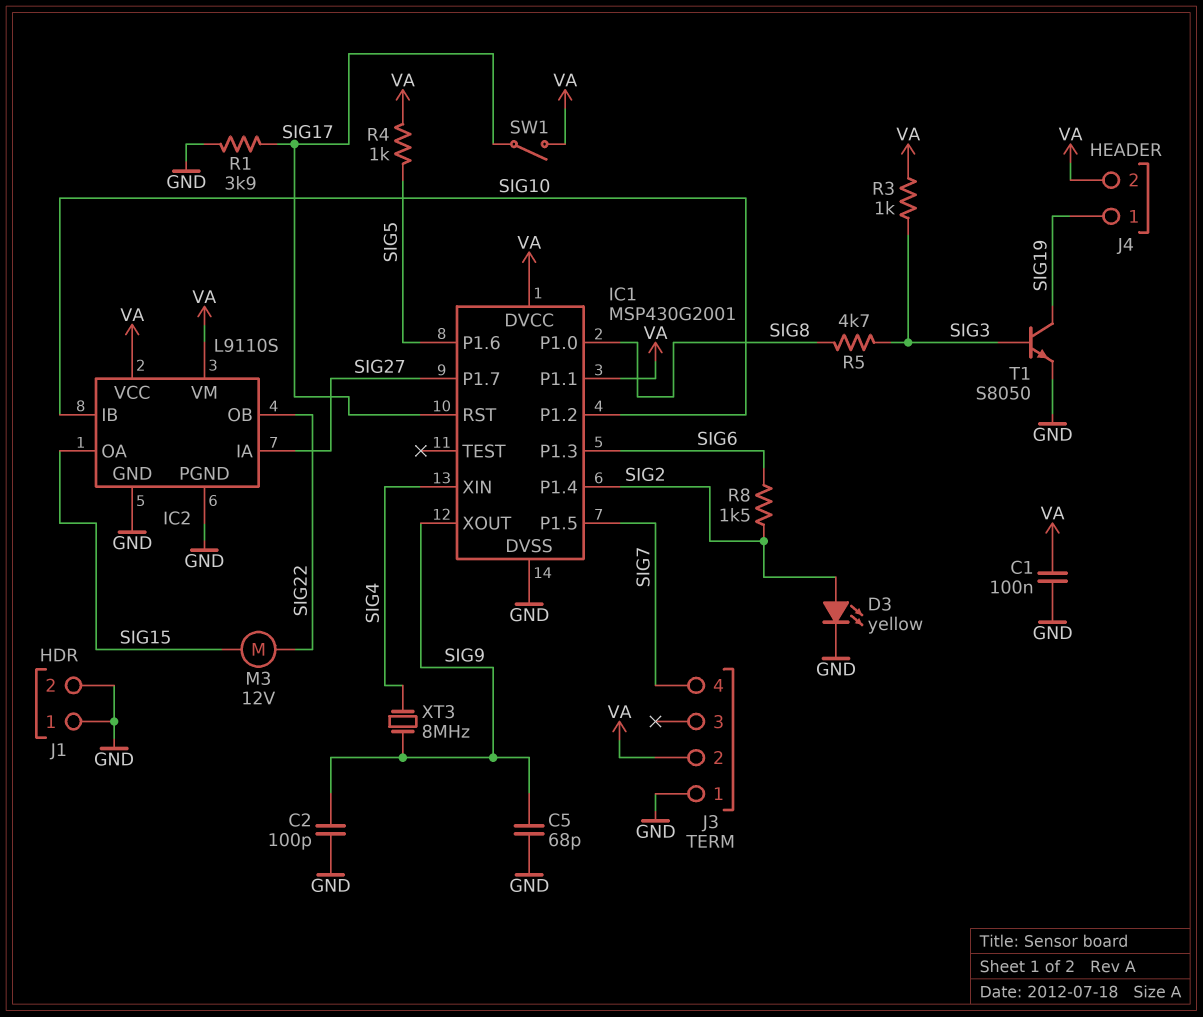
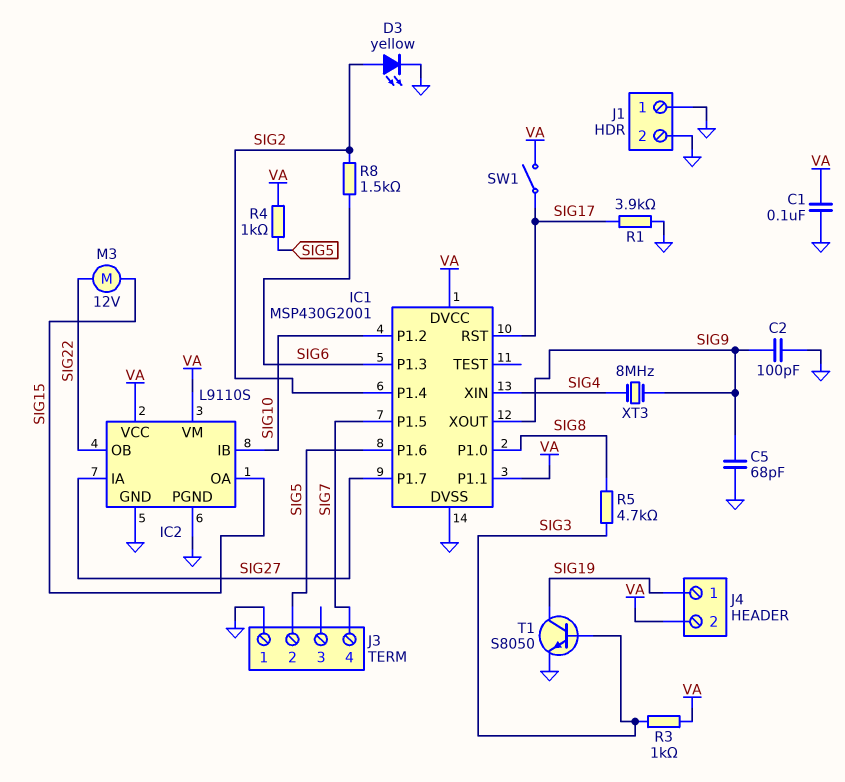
J3 pin 2: VA -> SIG5

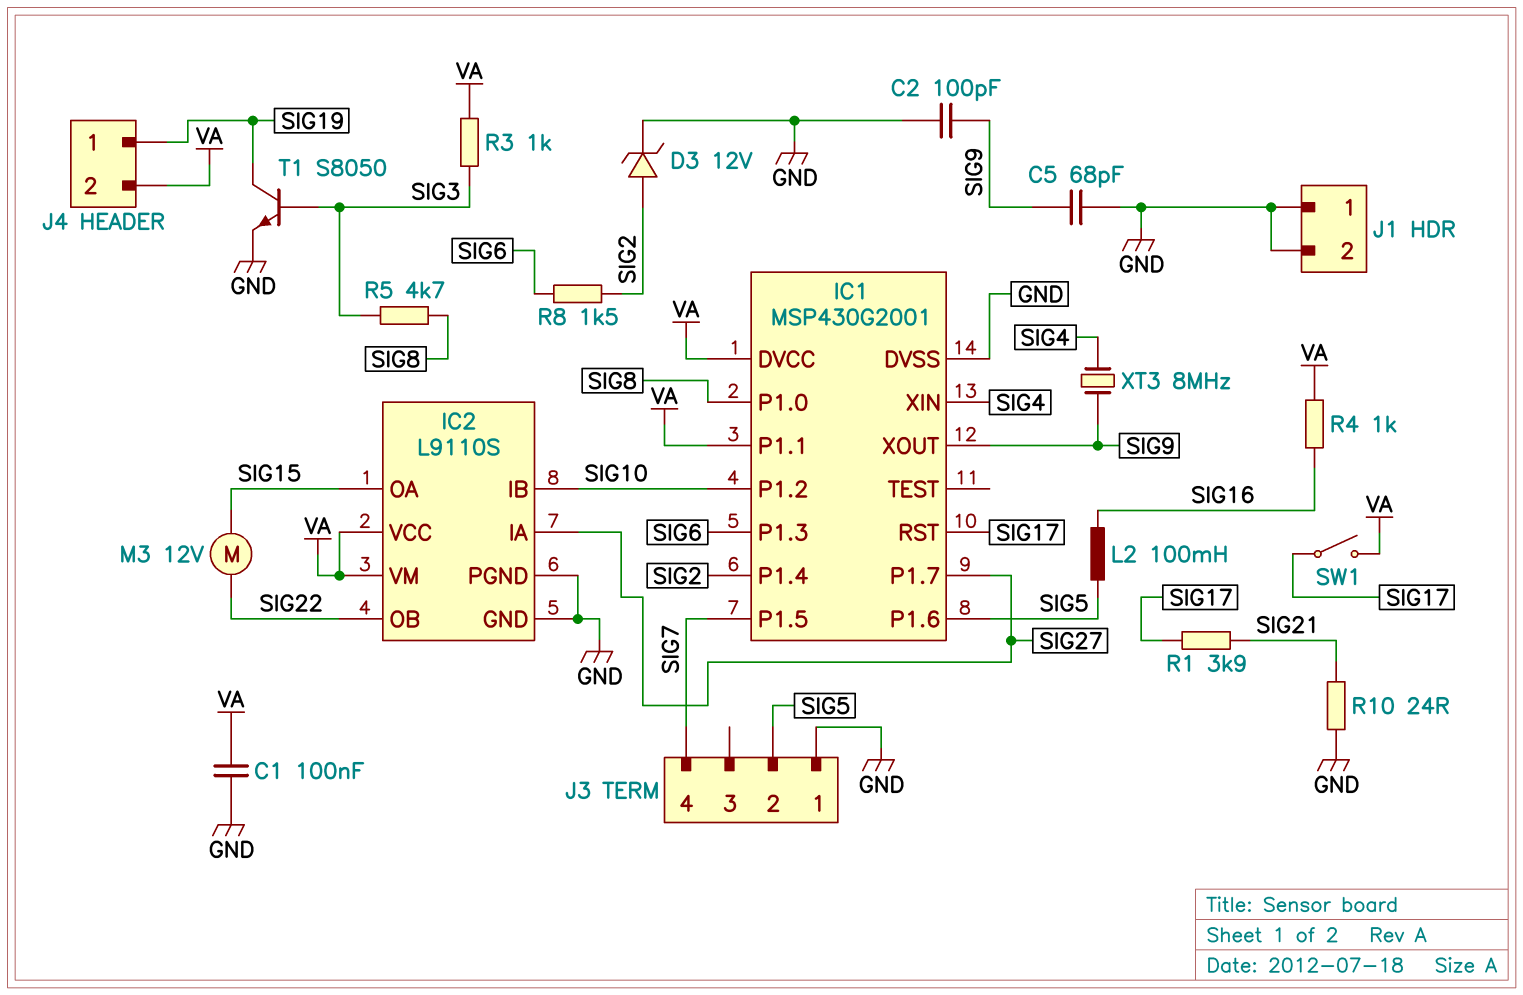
D3: LED yellow (A SIG2, K GND) -> zener 12V (A SIG2, K GND)
L2: none -> 100mH (SIG5, SIG16)
R1: 3.9k (GND, SIG17) -> 3.9k (SIG17, SIG21)
R4: 1k (SIG5, VA) -> 1k (SIG16, VA)
R10: none -> 24 (GND, SIG21)

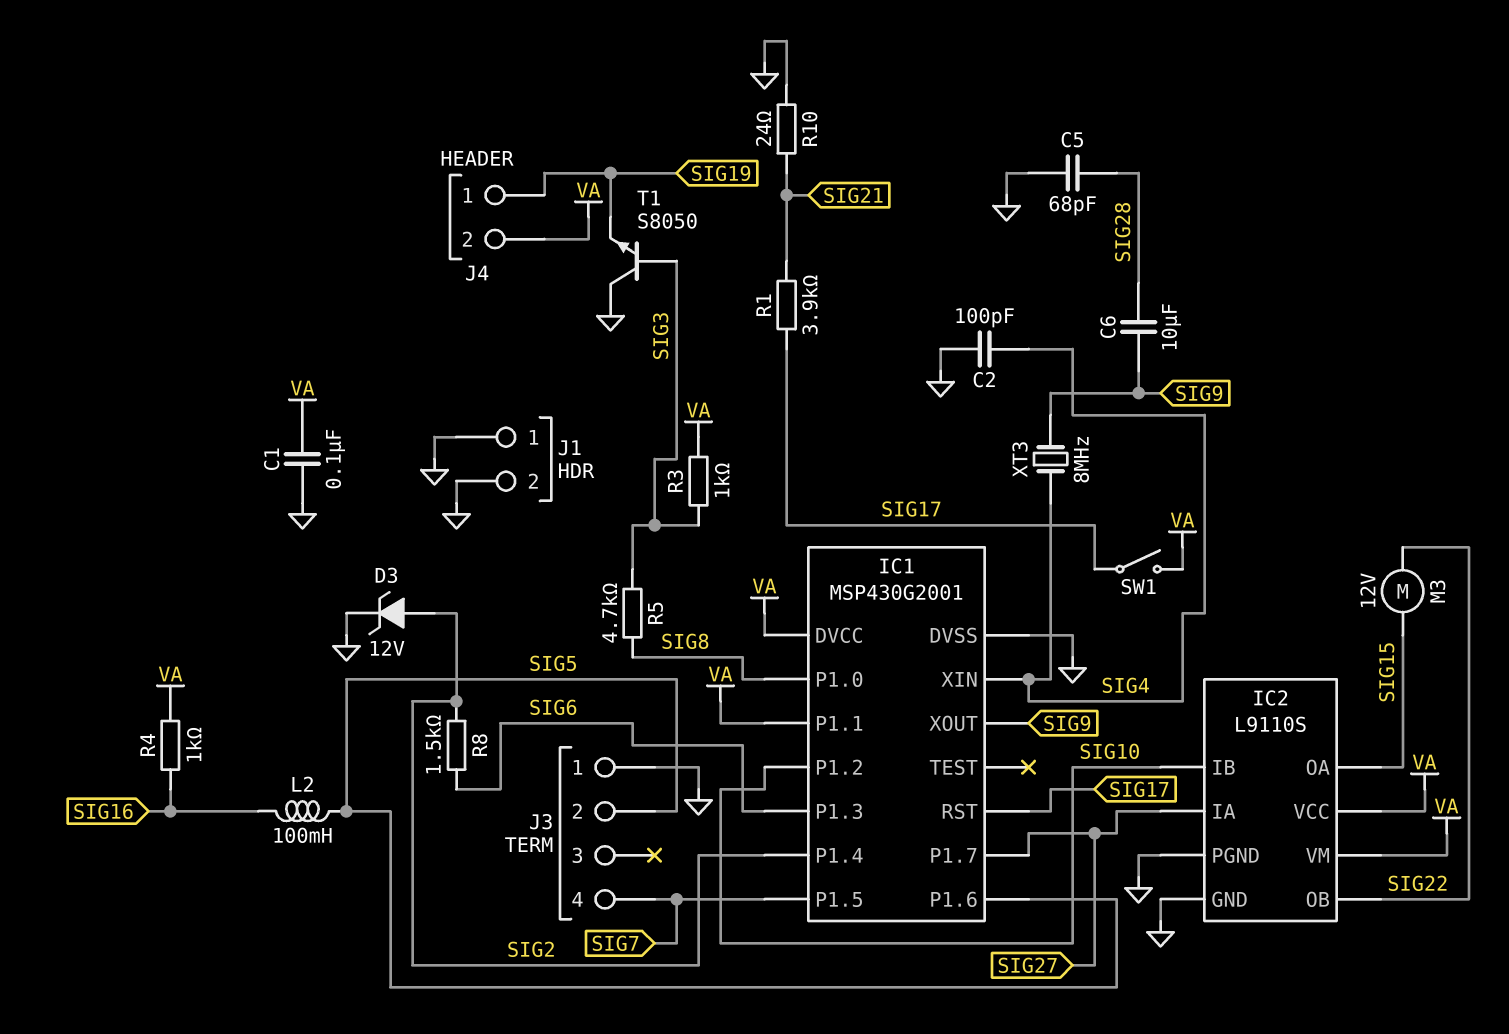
C2: 100pF (GND, SIG9) -> 100pF (GND, SIG4)
C5: 68pF (GND, SIG9) -> 68pF (GND, SIG28)
C6: none -> 10uF (SIG9, SIG28)
T1: NPN S8050 (B SIG3, C SIG19, E GND) -> NPN S8050 (B SIG3, C GND, E SIG19)

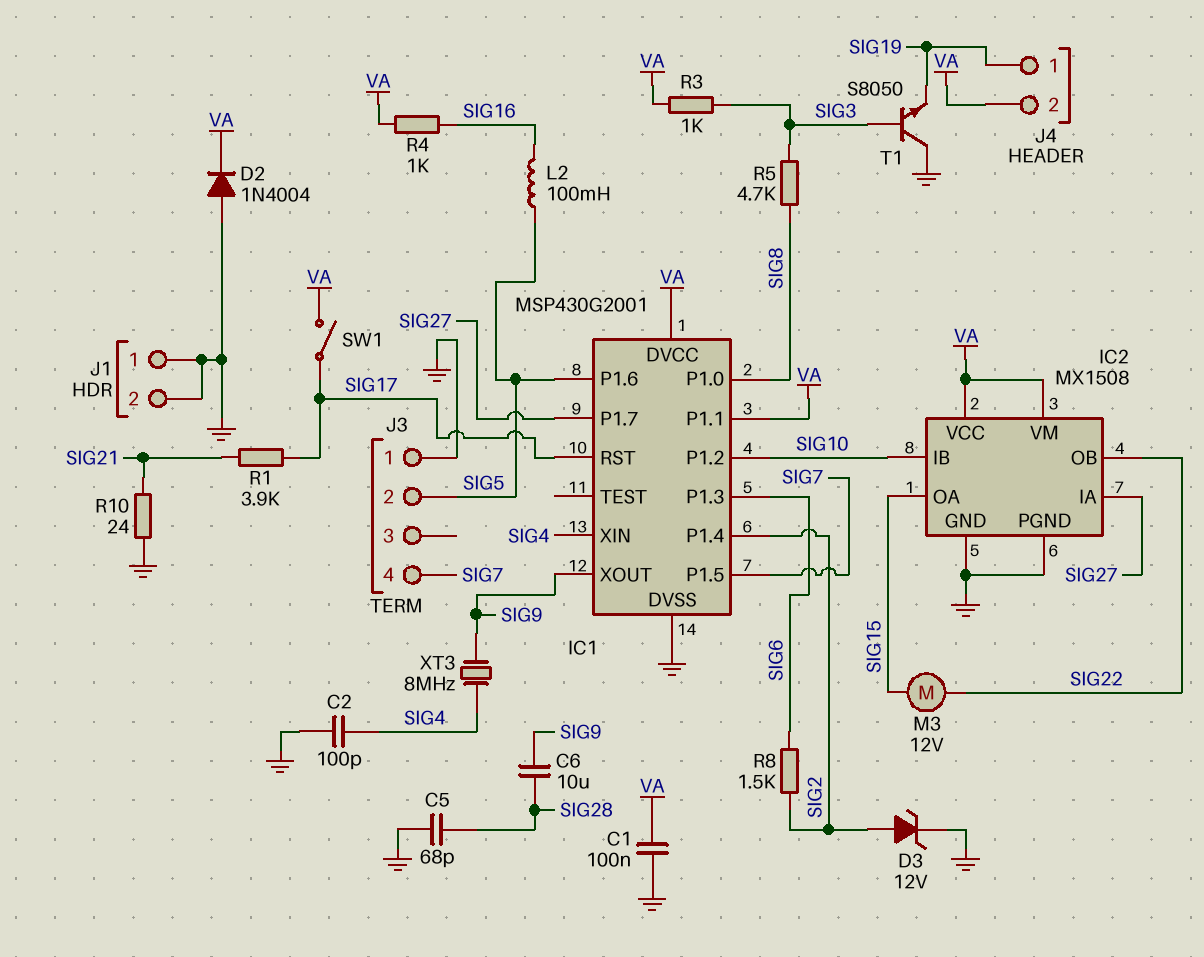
D2: none -> diode 1N4004 (A GND, K VA)
IC2: L9110S -> MX1508

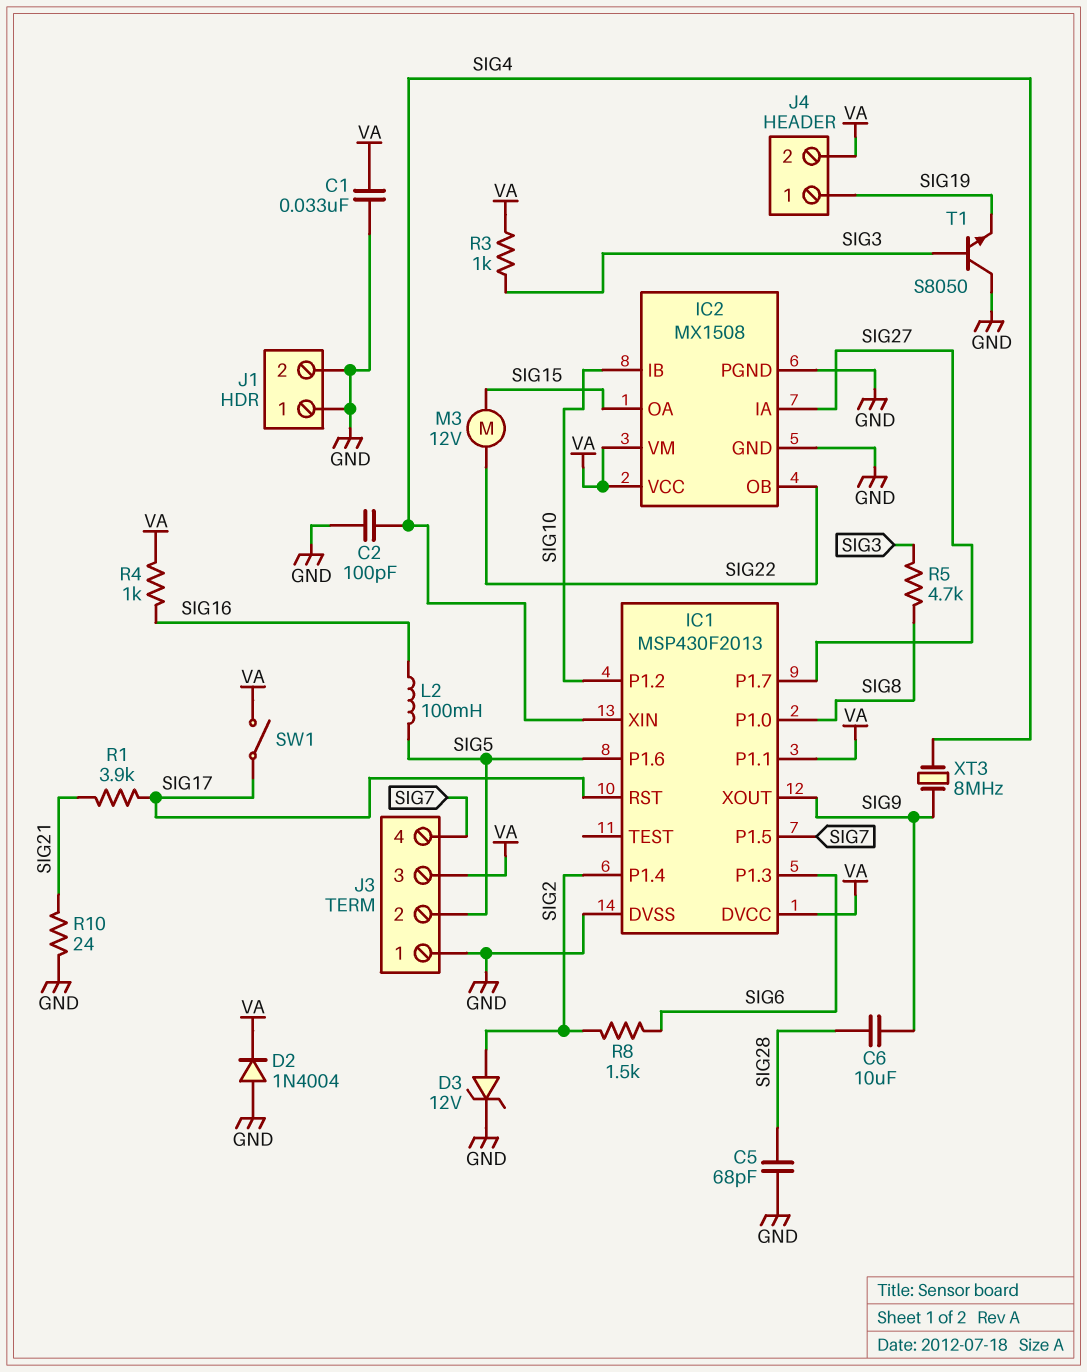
C1: 100nF (GND, VA) -> 33nF (GND, VA)
IC1: MSP430G2001 -> MSP430F2013
J3 pin 3: none -> VA

